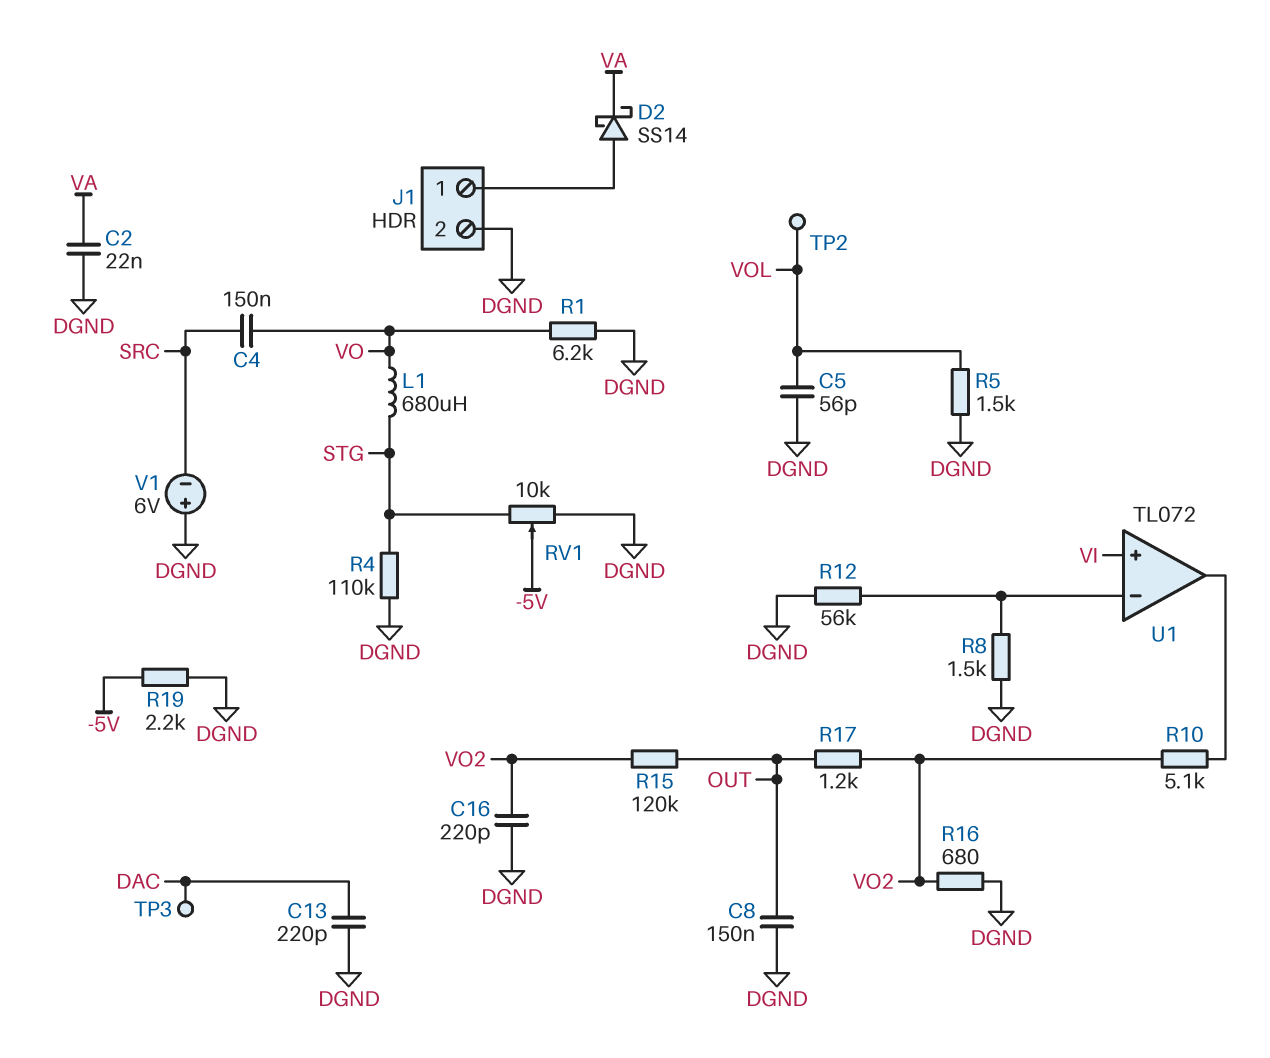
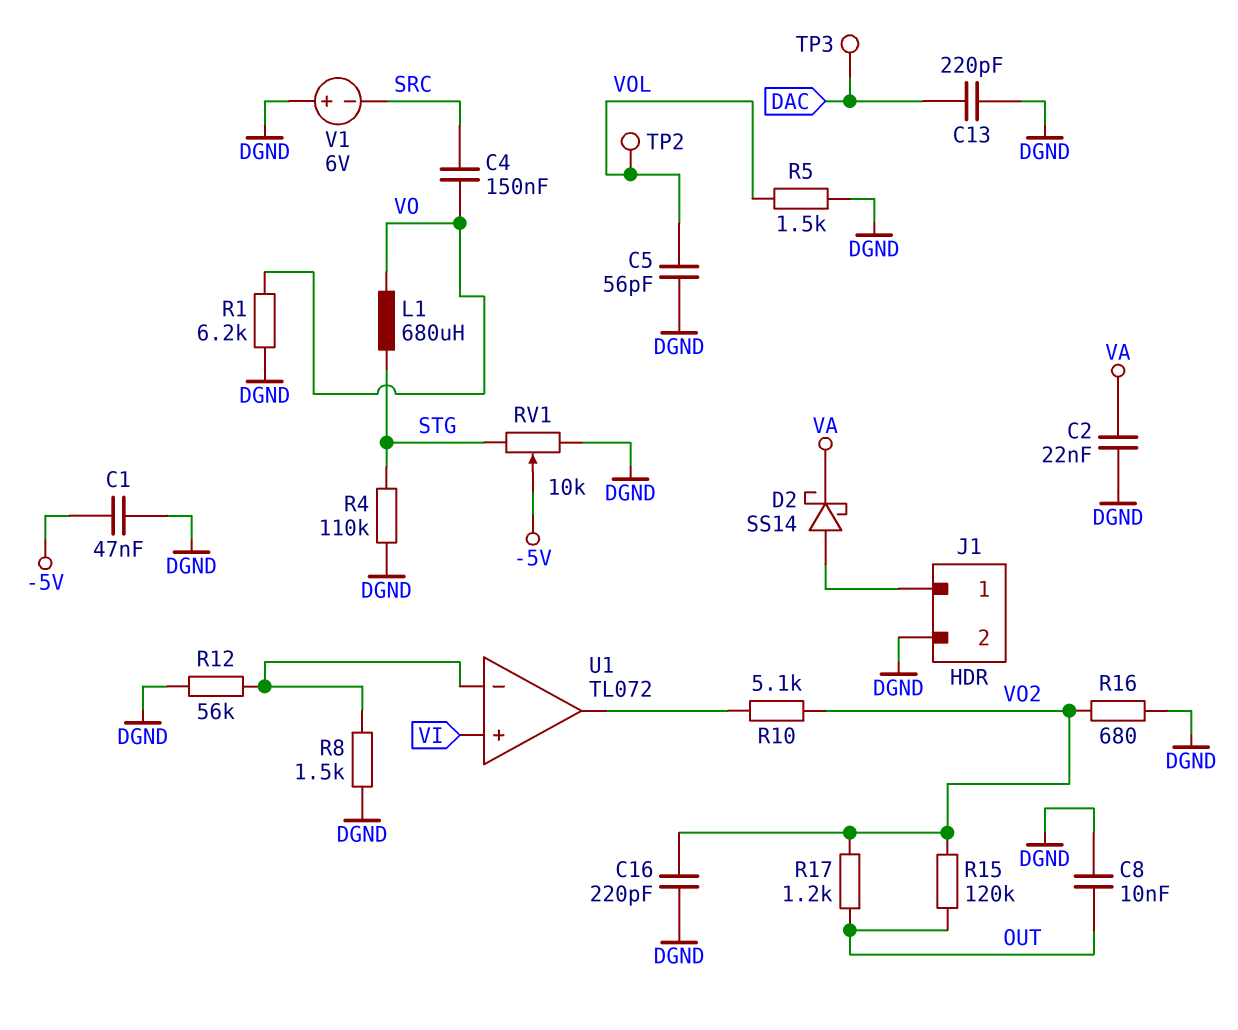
C1: none -> 47nF (-5V, DGND)
C8: 150nF (DGND, OUT) -> 10nF (DGND, OUT)
R19: 2.2k (-5V, DGND) -> none

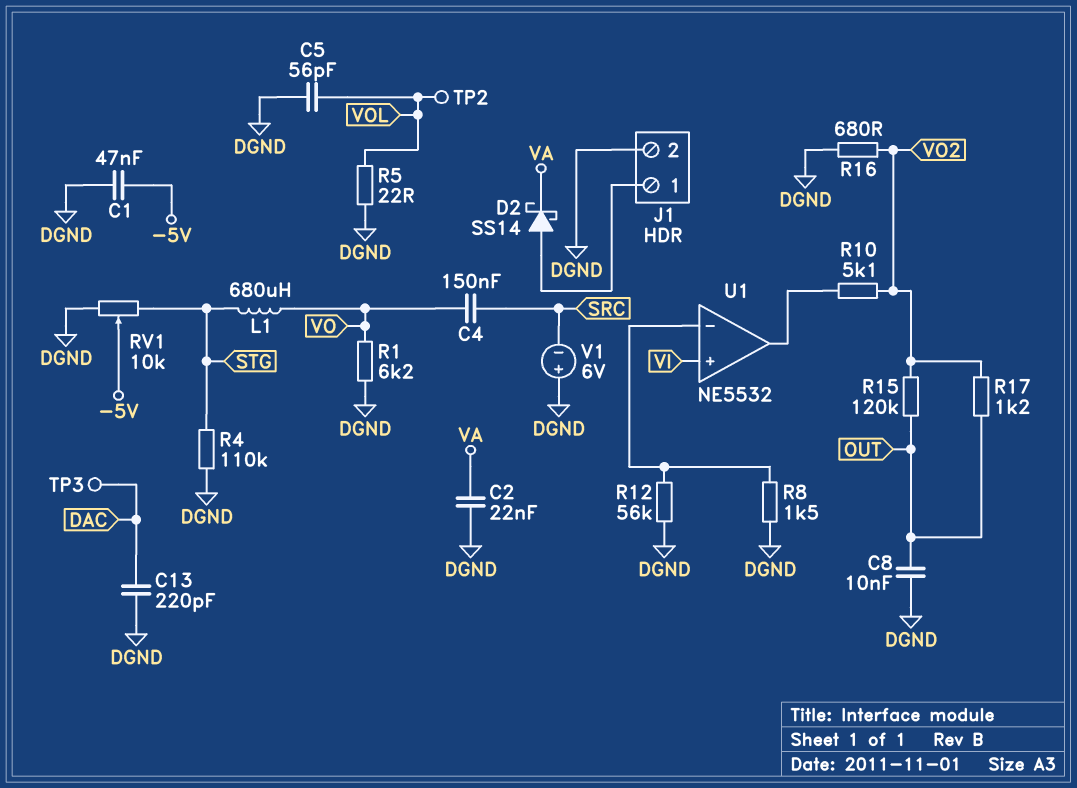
C16: 220pF (DGND, VO2) -> none
R5: 1.5k (DGND, VOL) -> 22 (DGND, VOL)
U1: TL072 -> NE5532

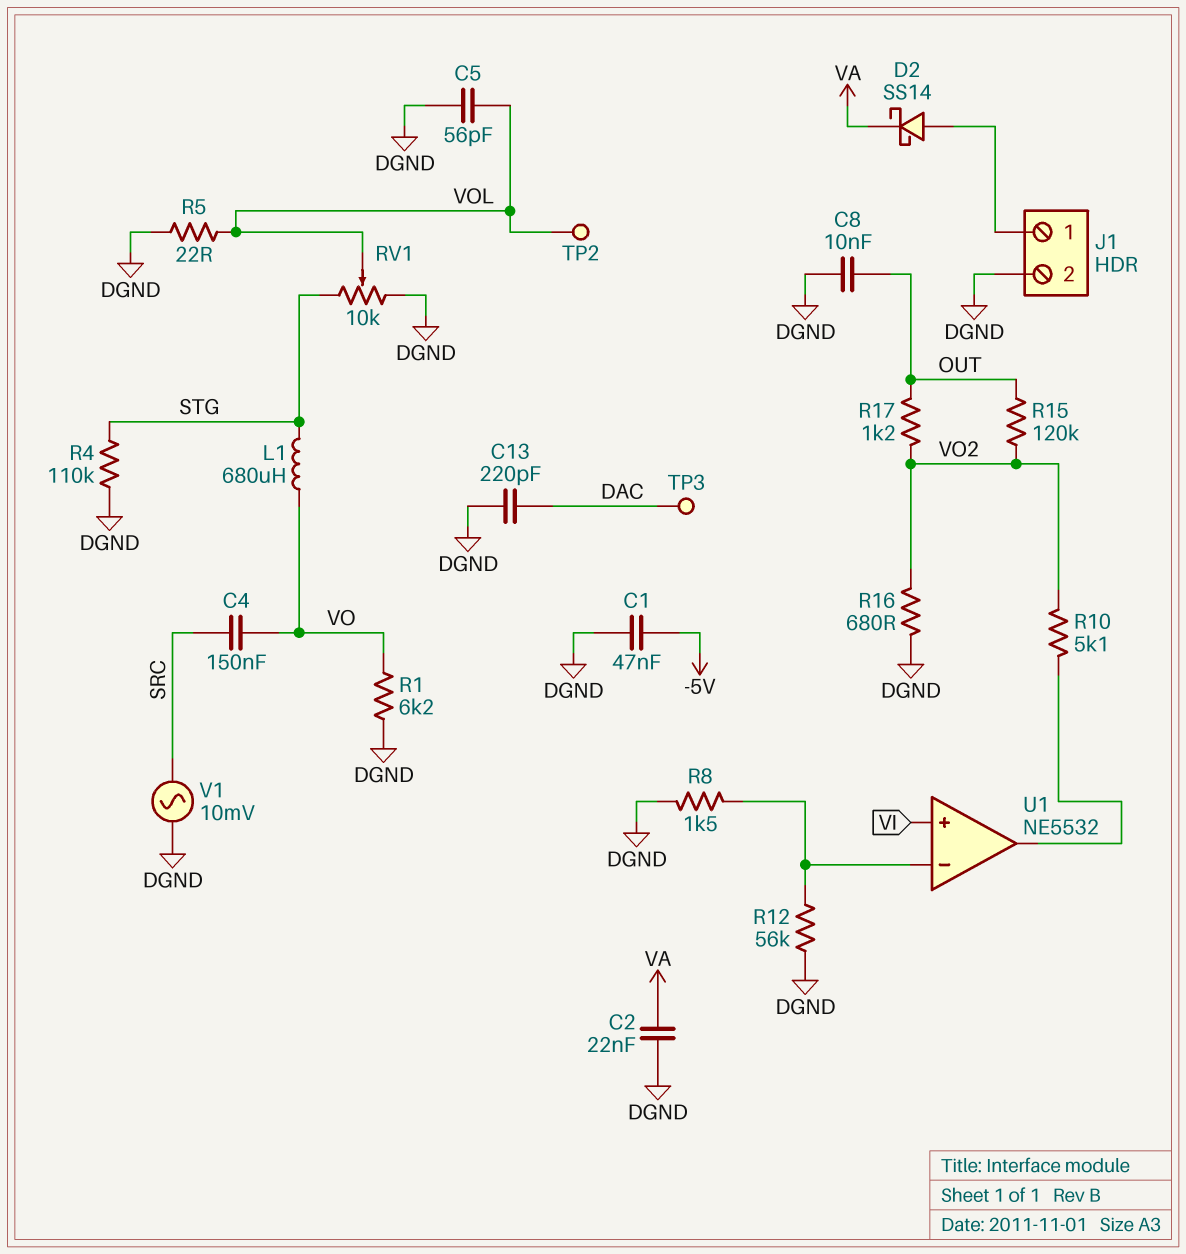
RV1: 10k (DGND, STG, wiper -5V) -> 10k (DGND, STG, wiper VOL)
V1: 6V (plus DGND, minus SRC) -> AC 10mV (DGND, SRC)

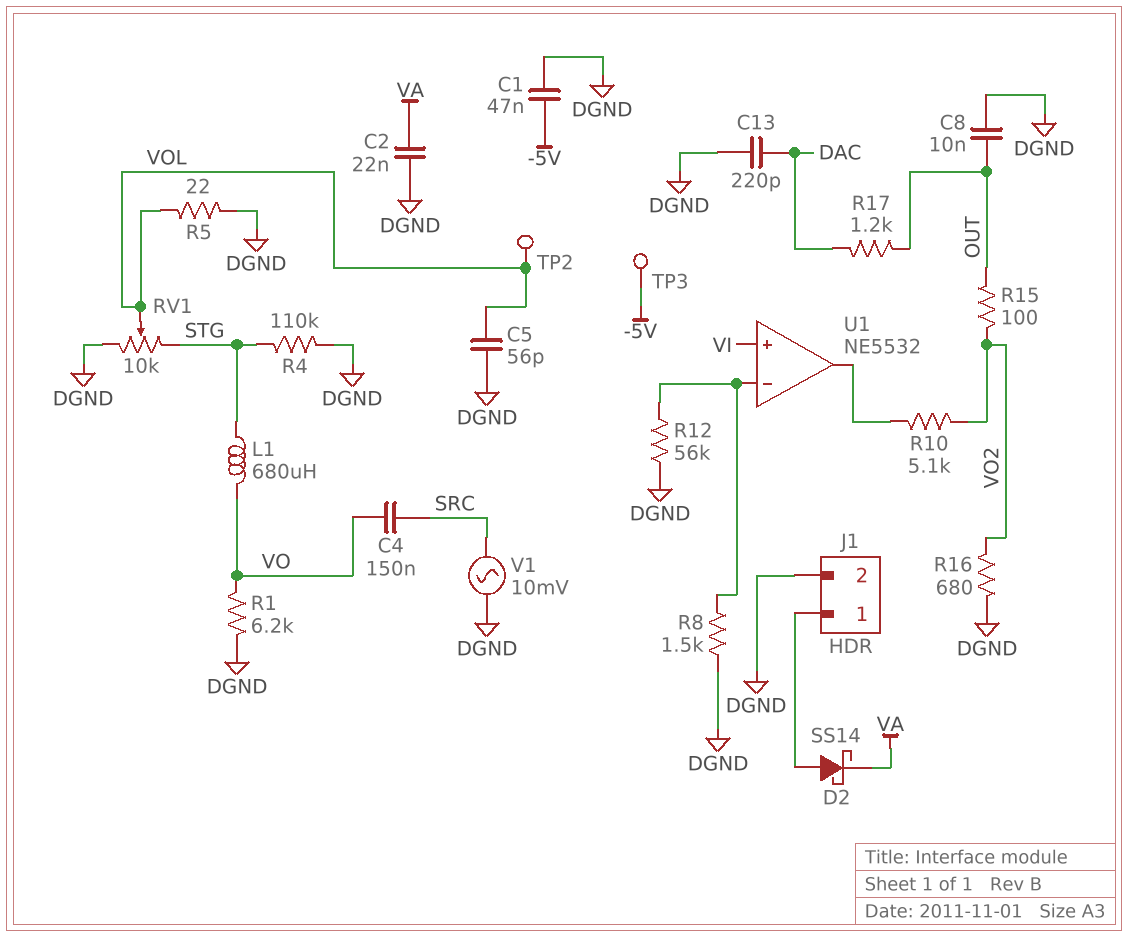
R15: 120k (OUT, VO2) -> 100 (OUT, VO2)
R17: 1.2k (OUT, VO2) -> 1.2k (DAC, OUT)
TP3: test point (DAC) -> test point (-5V)

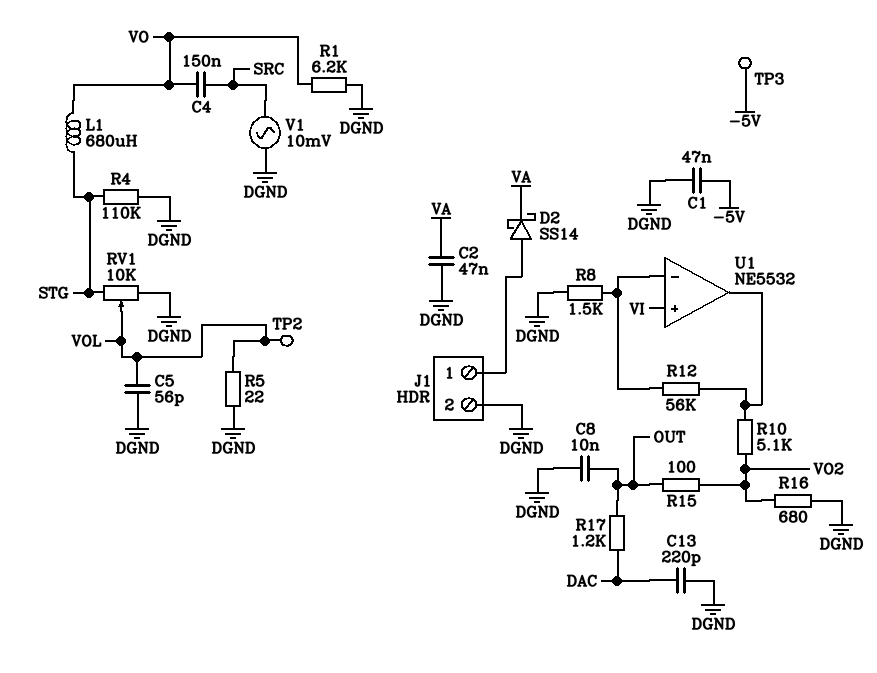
C2: 22nF (DGND, VA) -> 47nF (DGND, VA)
R12: 56k (DGND, U1/in-) -> 56k (U1/in-, U1/out)

